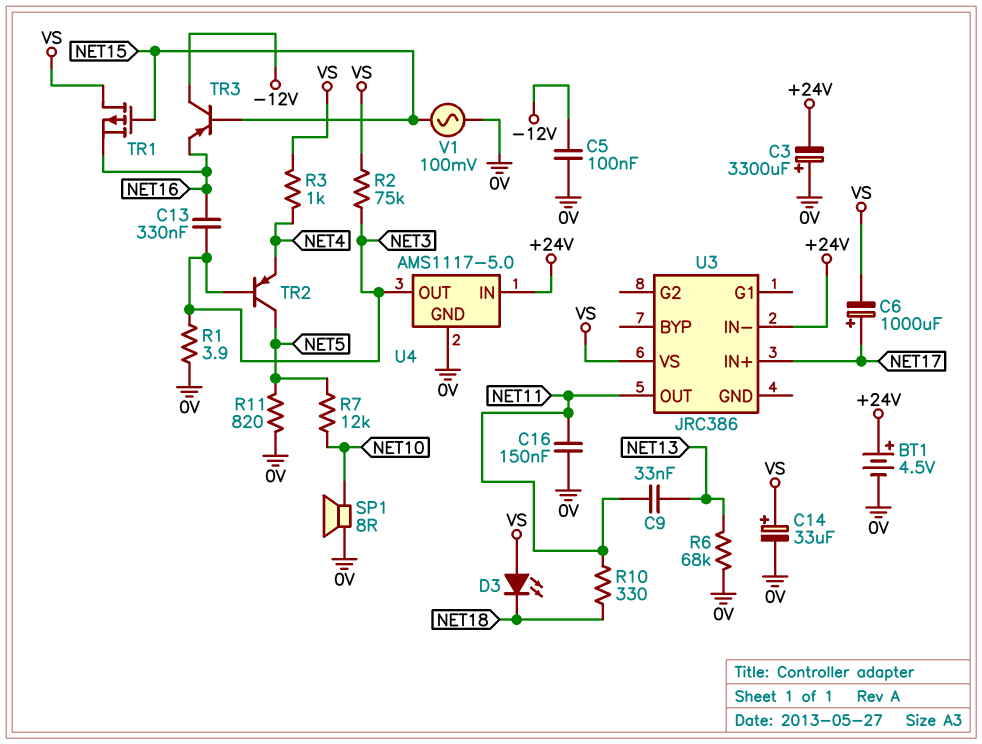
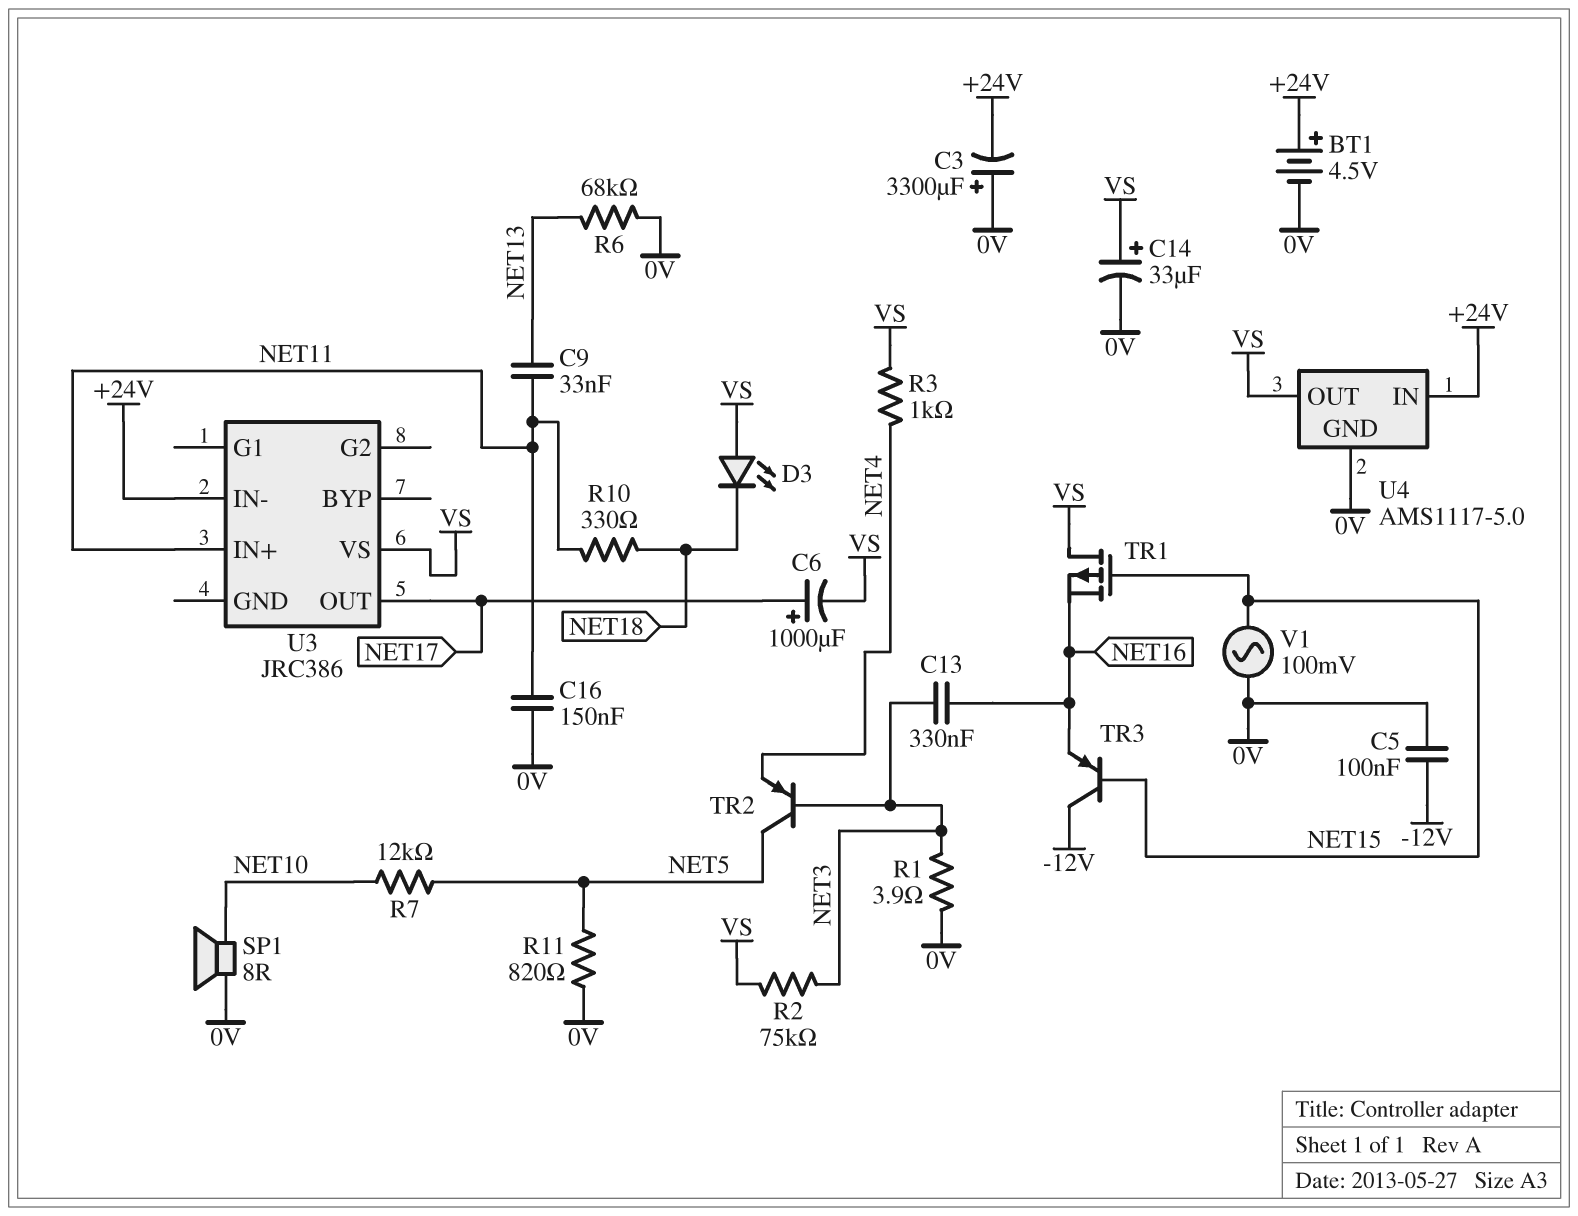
U3 pin IN+: NET17 -> NET11
U3 pin OUT: NET11 -> NET17
U4 pin OUT: NET3 -> VS

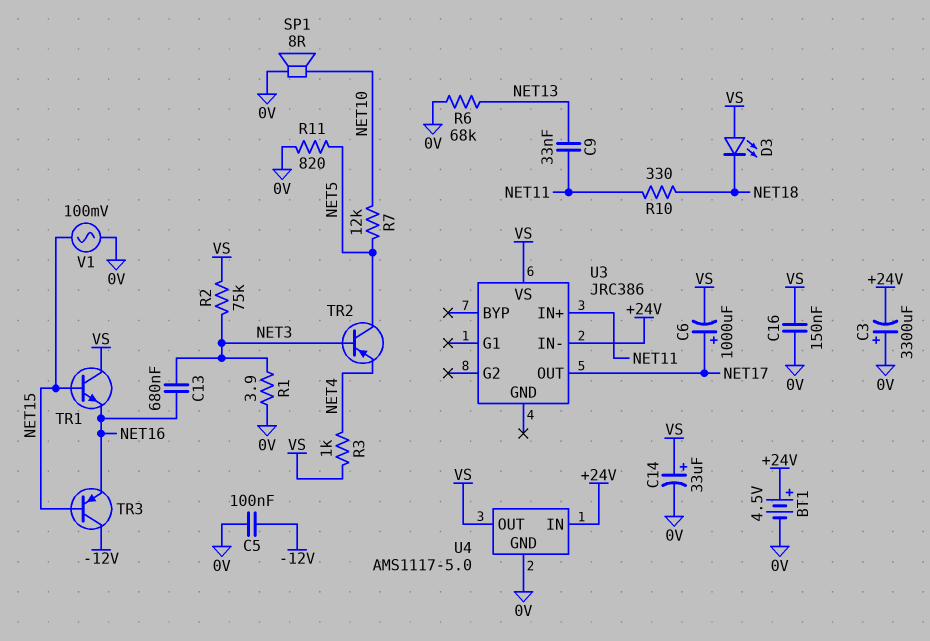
C13: 330nF (NET3, NET16) -> 680nF (NET3, NET16)
C16: 150nF (0V, NET11) -> 150nF (0V, VS)
TR1: PMOS (G NET15, D VS, S NET16) -> NPN (B NET15, C VS, E NET16)

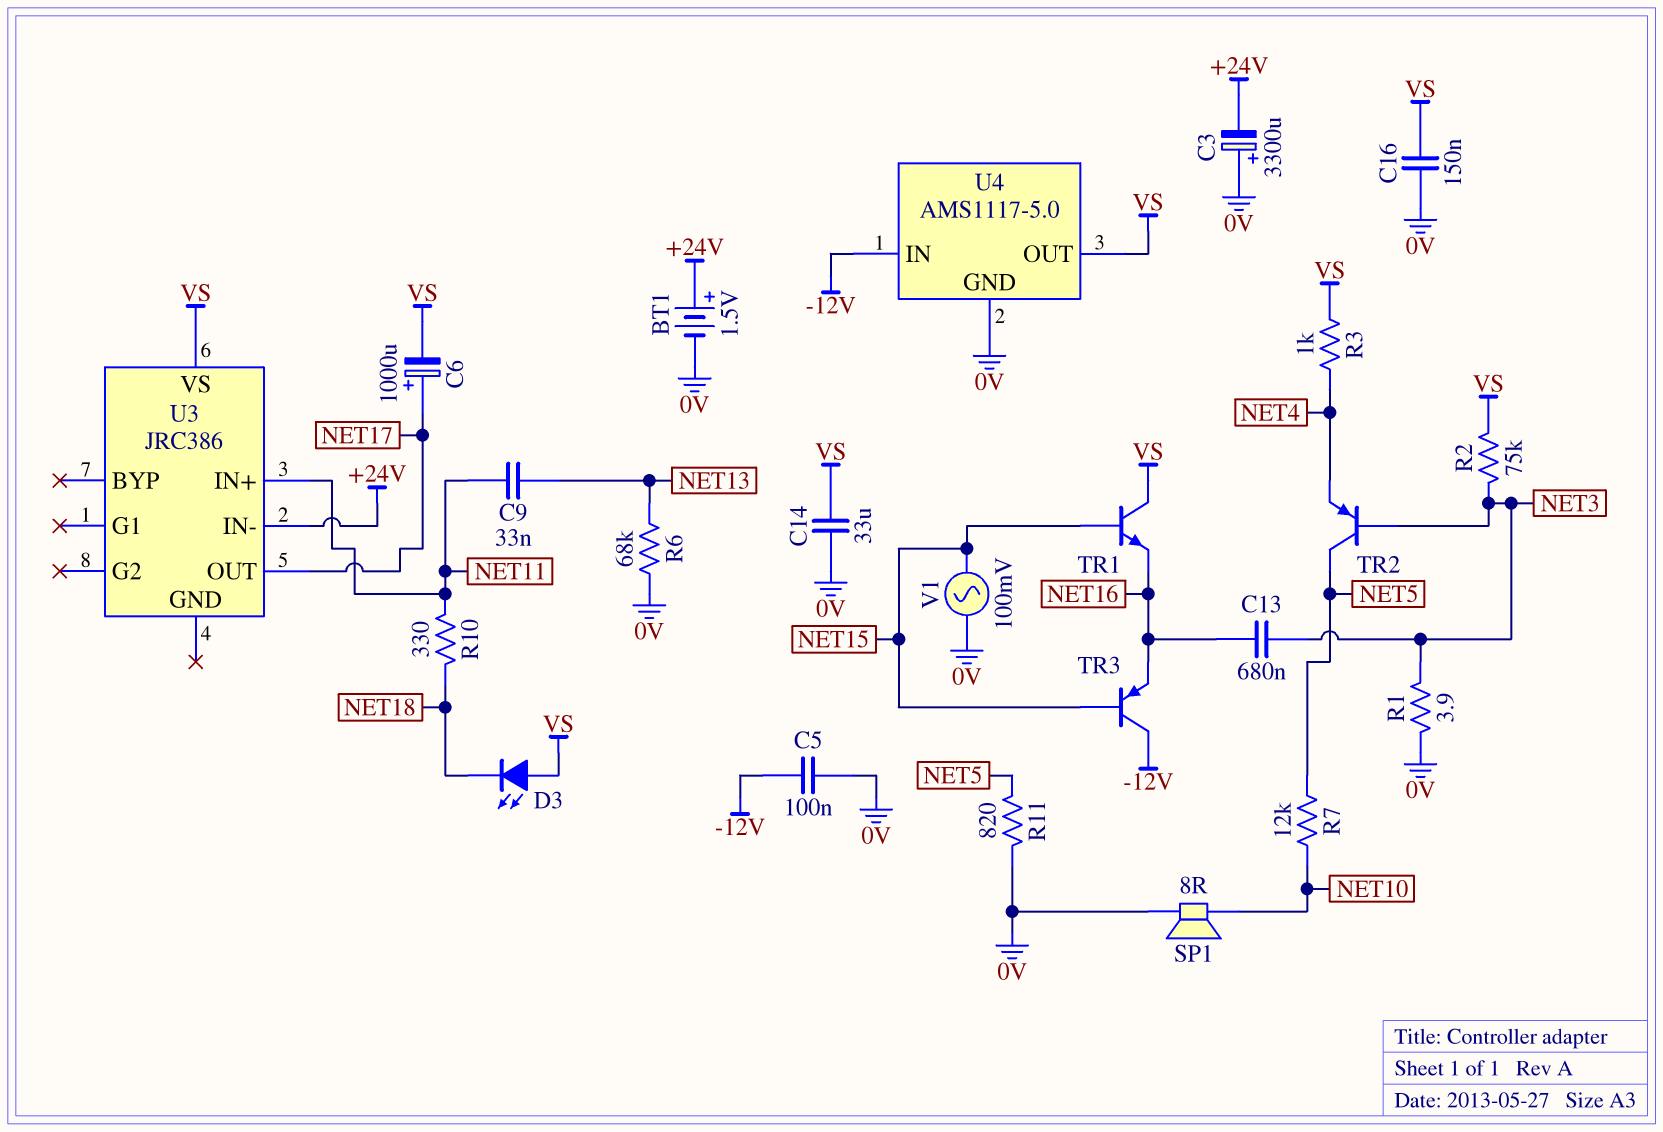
BT1: 4.5V (plus +24V, minus 0V) -> 1.5V (plus +24V, minus 0V)
C14: 33uF (plus VS, minus 0V) -> 33uF (0V, VS)
U4 pin IN: +24V -> -12V

